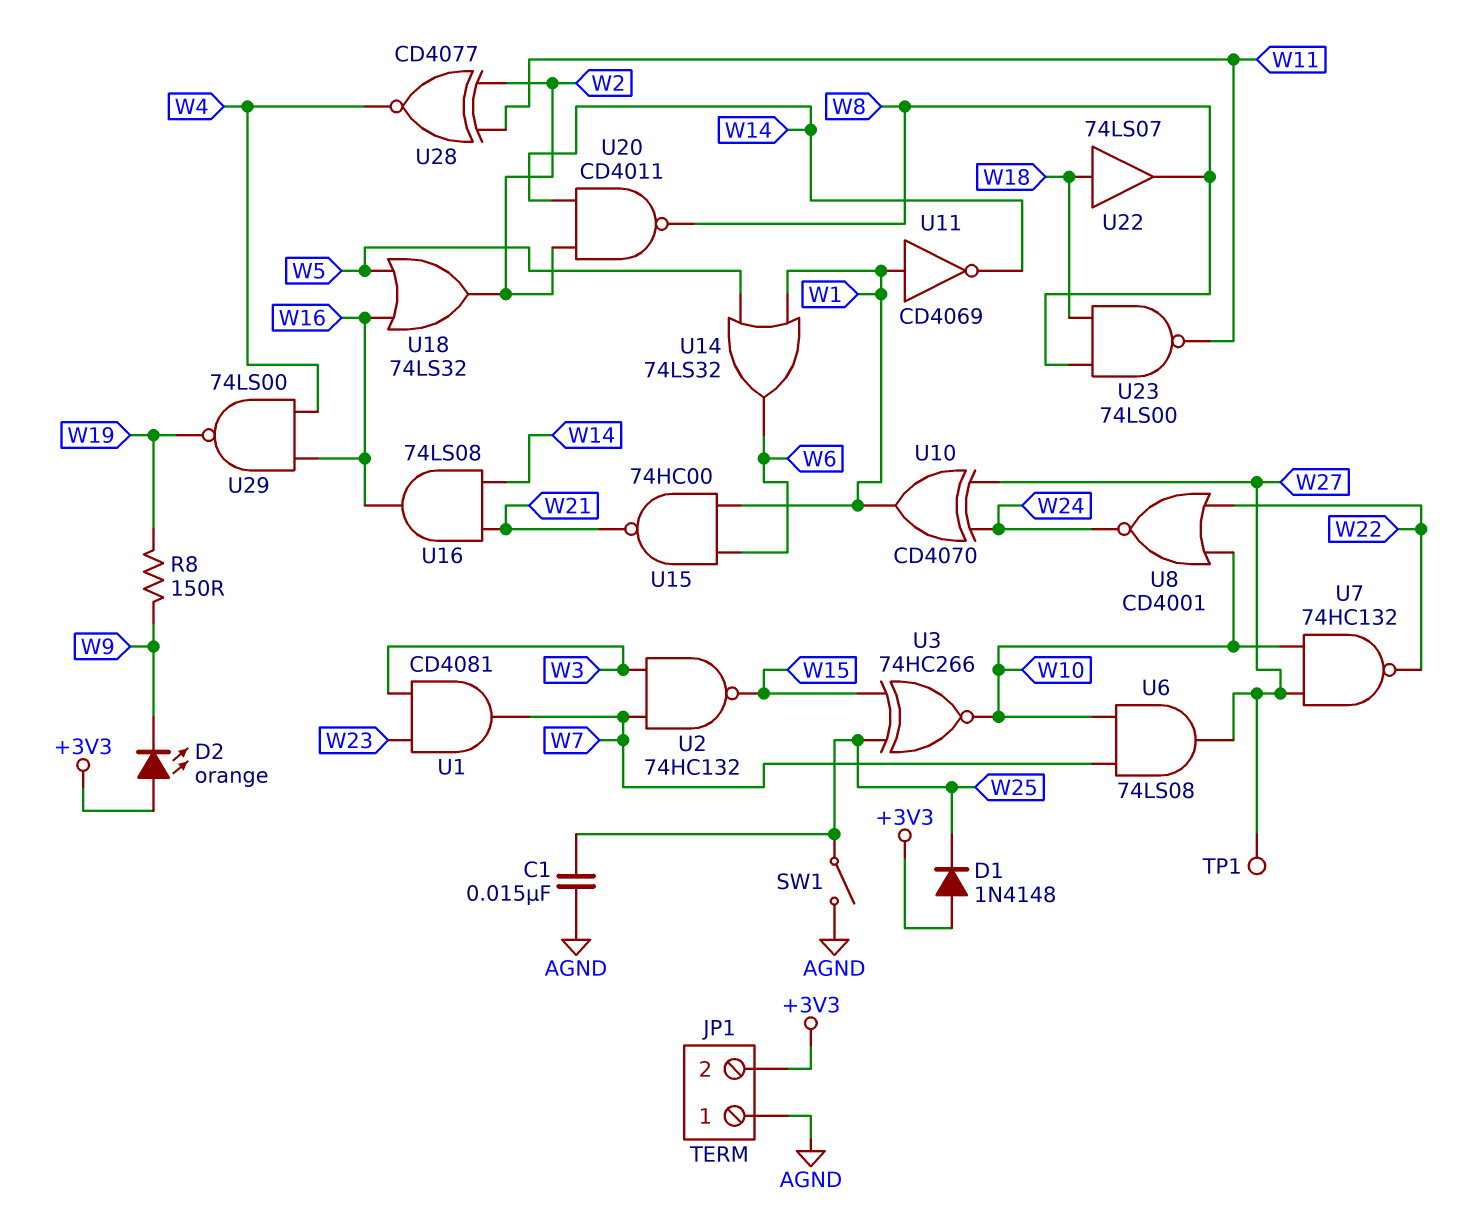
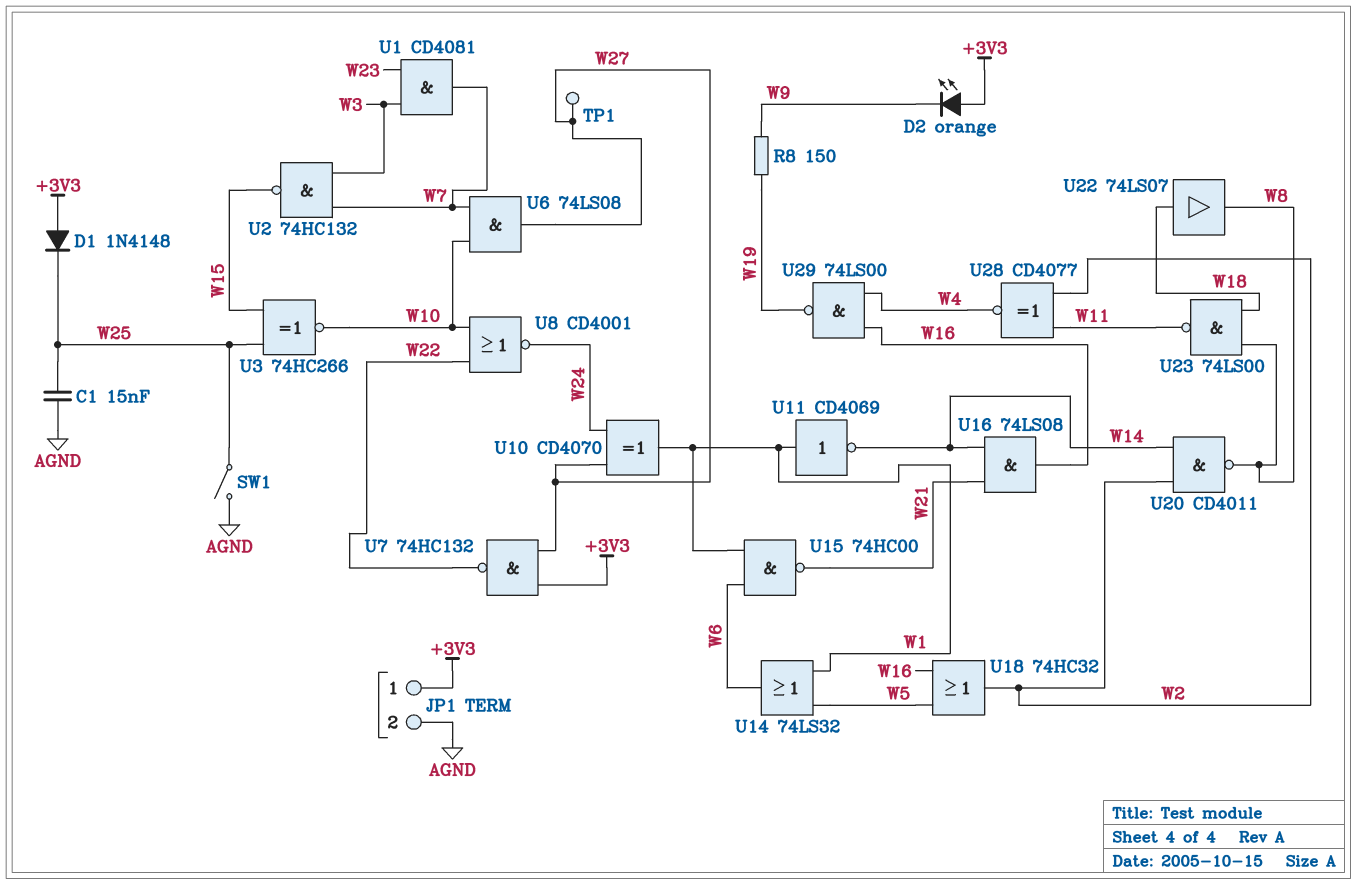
JP1 pin 1: AGND -> +3V3
JP1 pin 2: +3V3 -> AGND
U7: NAND 74HC132 (in W10, in W27, out W22) -> NAND 74HC132 (in +3V3, in W27, out W22)
U18: OR 74LS32 (in W5, in W16, out W2) -> OR 74HC32 (in W5, in W16, out W2)

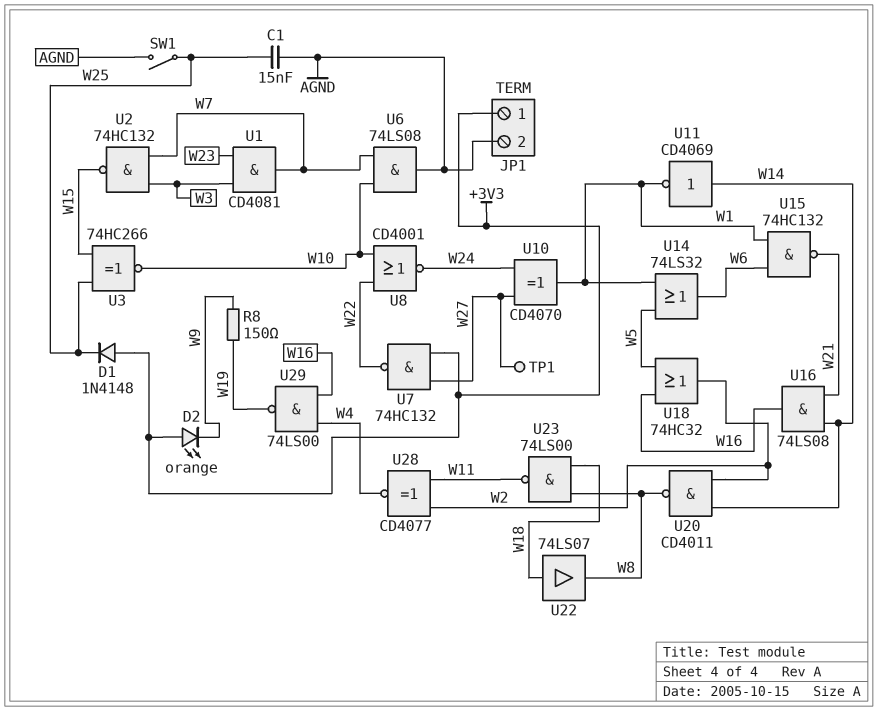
U6: AND 74LS08 (in W7, in W10, out W27) -> AND 74LS08 (in W7, in W10, out AGND)
U11: NOT CD4069 (in W1, out W14) -> NOT CD4069 (in W14, out W1)
U15: NAND 74HC00 (in W1, in W6, out W21) -> NAND 74HC132 (in W1, in W6, out W21)

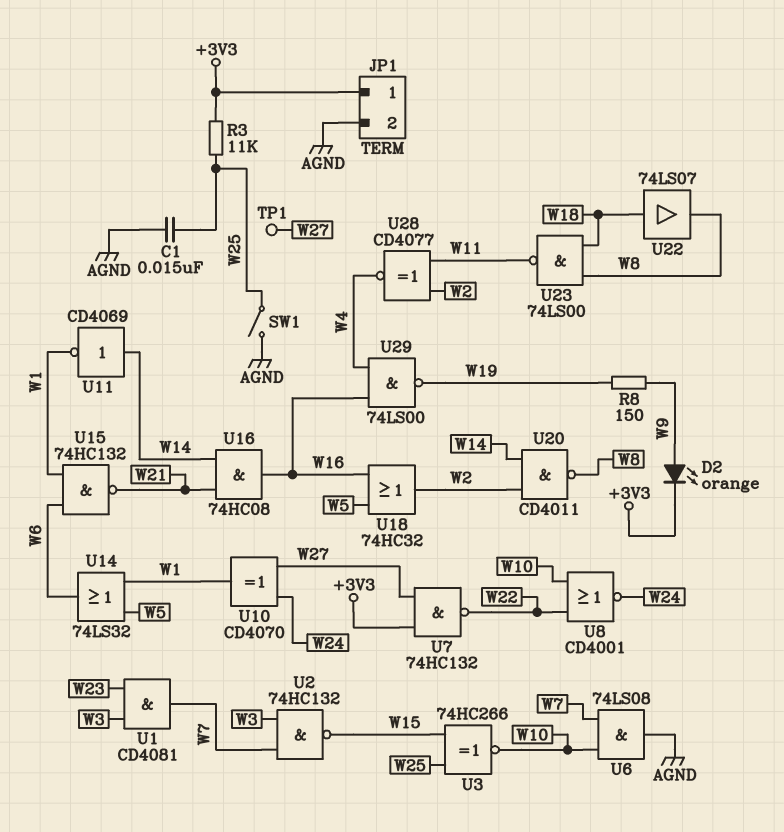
D1: diode 1N4148 (A +3V3, K W25) -> none
D2: LED orange (A +3V3, K W9) -> LED orange (A W9, K +3V3)
R3: none -> 11k (+3V3, W25)
U16: AND 74LS08 (in W14, in W21, out W16) -> AND 74HC08 (in W14, in W21, out W16)

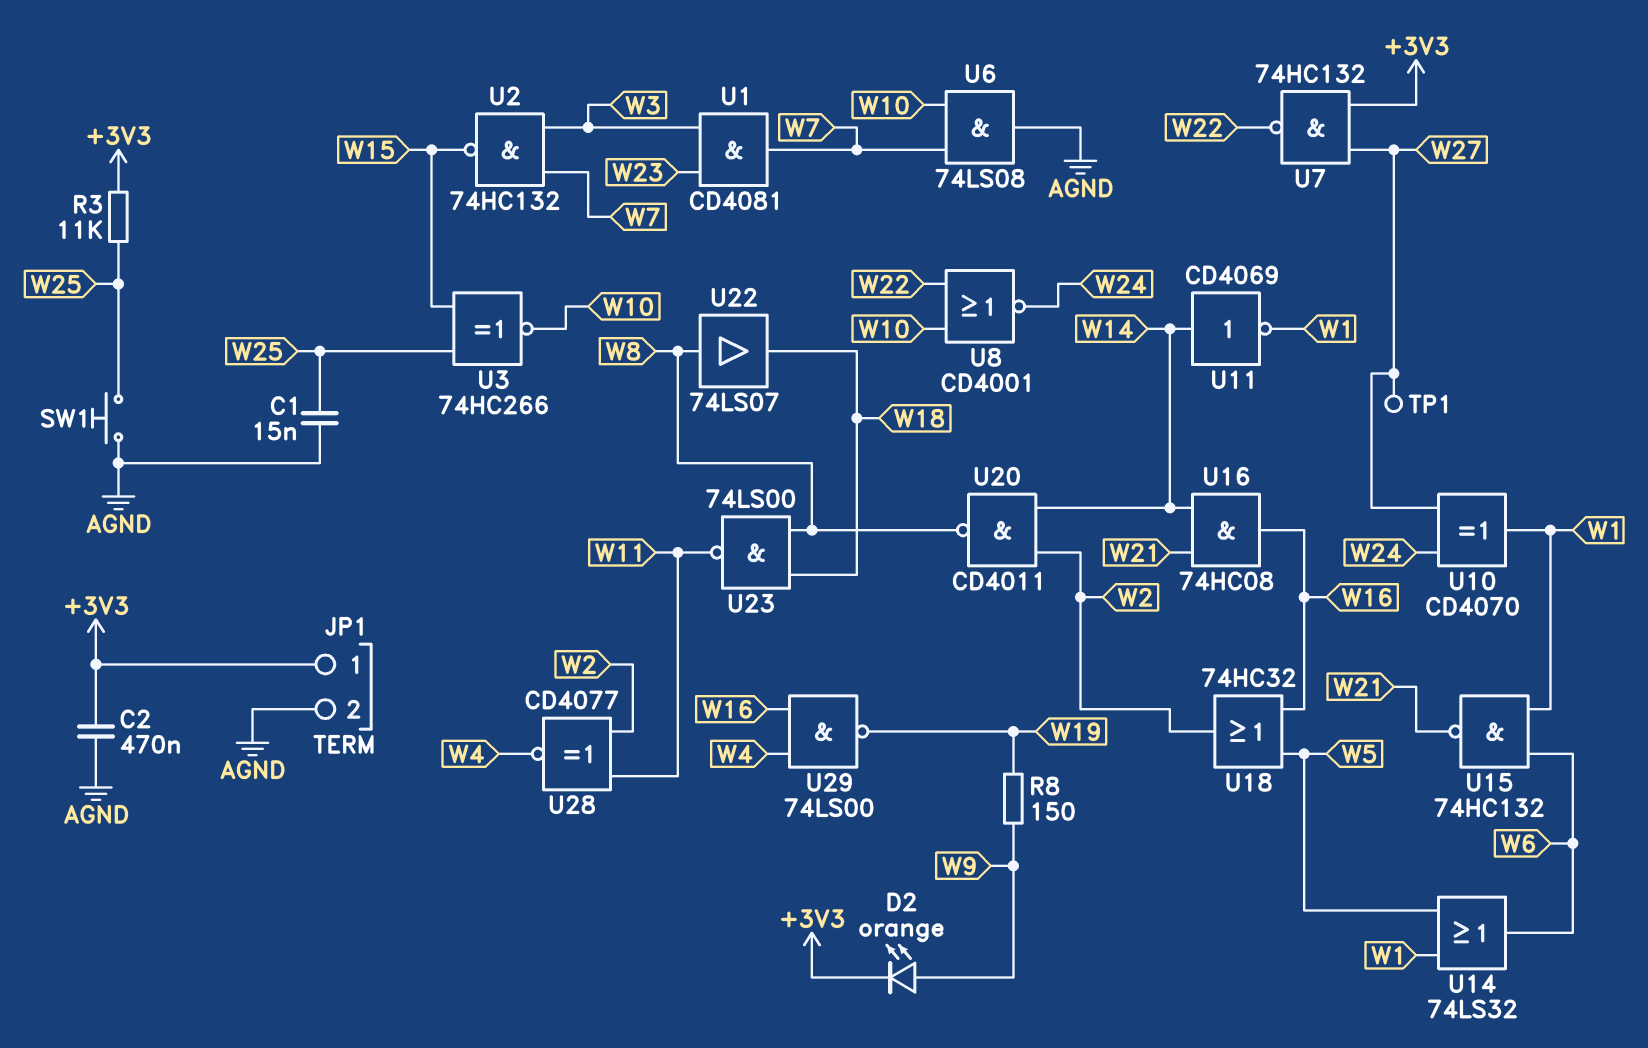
C2: none -> 470nF (+3V3, AGND)
SW1: switch (AGND, W25) -> button (AGND, W25)
U22: buffer 74LS07 (in W18, out W8) -> buffer 74LS07 (in W8, out W18)

